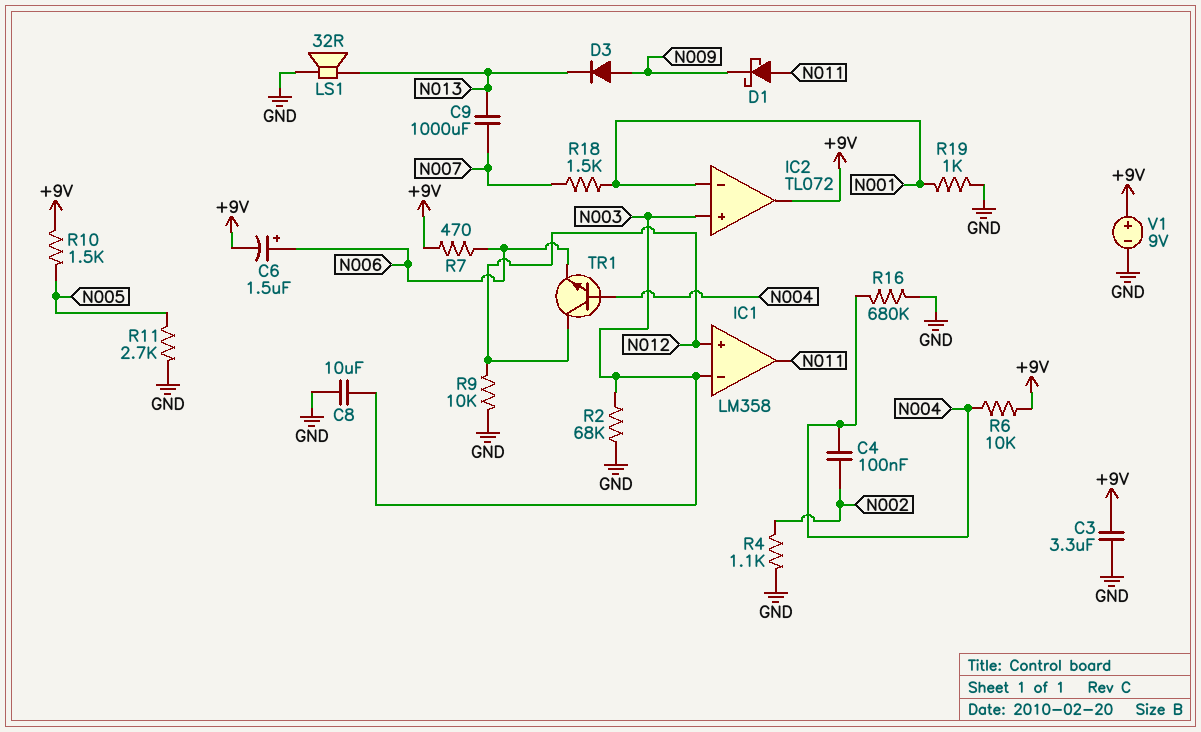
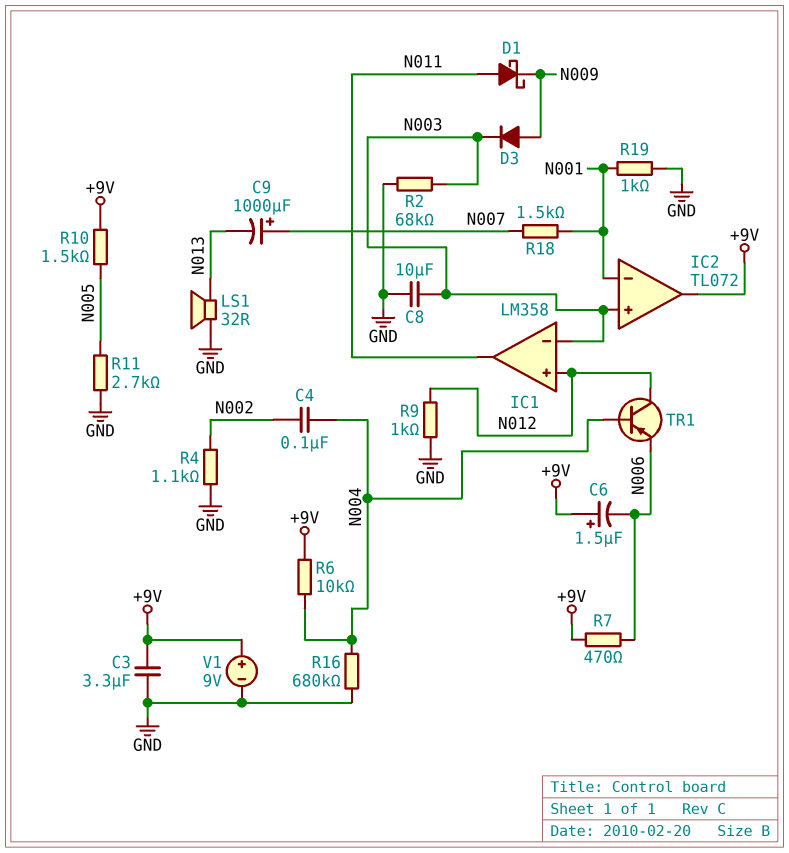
C6: 1.5uF (plus N006, minus +9V) -> 1.5uF (plus +9V, minus N006)
C9: 1000uF (N007, N013) -> 1000uF (plus N007, minus N013)
D3: diode (A N009, K N013) -> diode (A N009, K N003)
R9: 10k (GND, N012) -> 1k (GND, N012)
TR1: NPN (B N004, C N012, E N006) -> PNP (B N004, C N012, E N006)

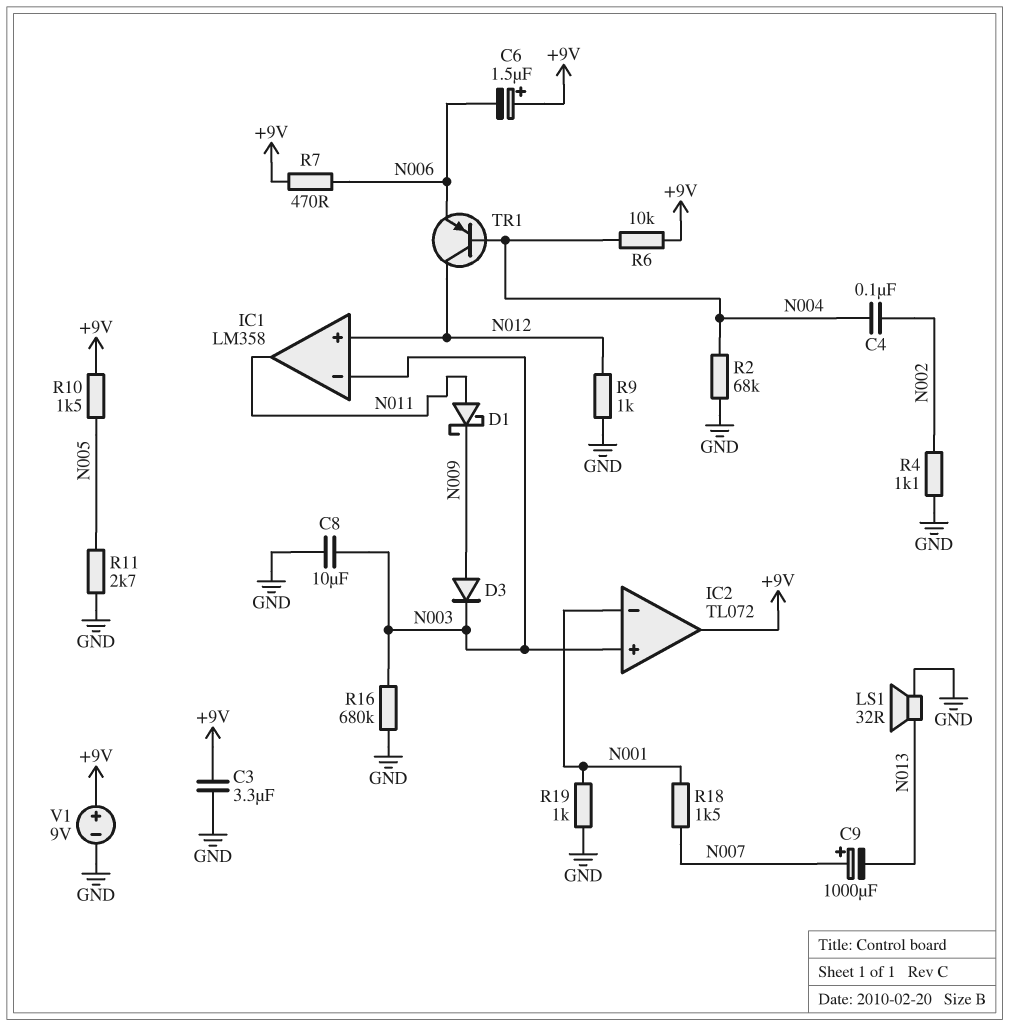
R2: 68k (GND, N003) -> 68k (GND, N004)
R16: 680k (GND, N004) -> 680k (GND, N003)

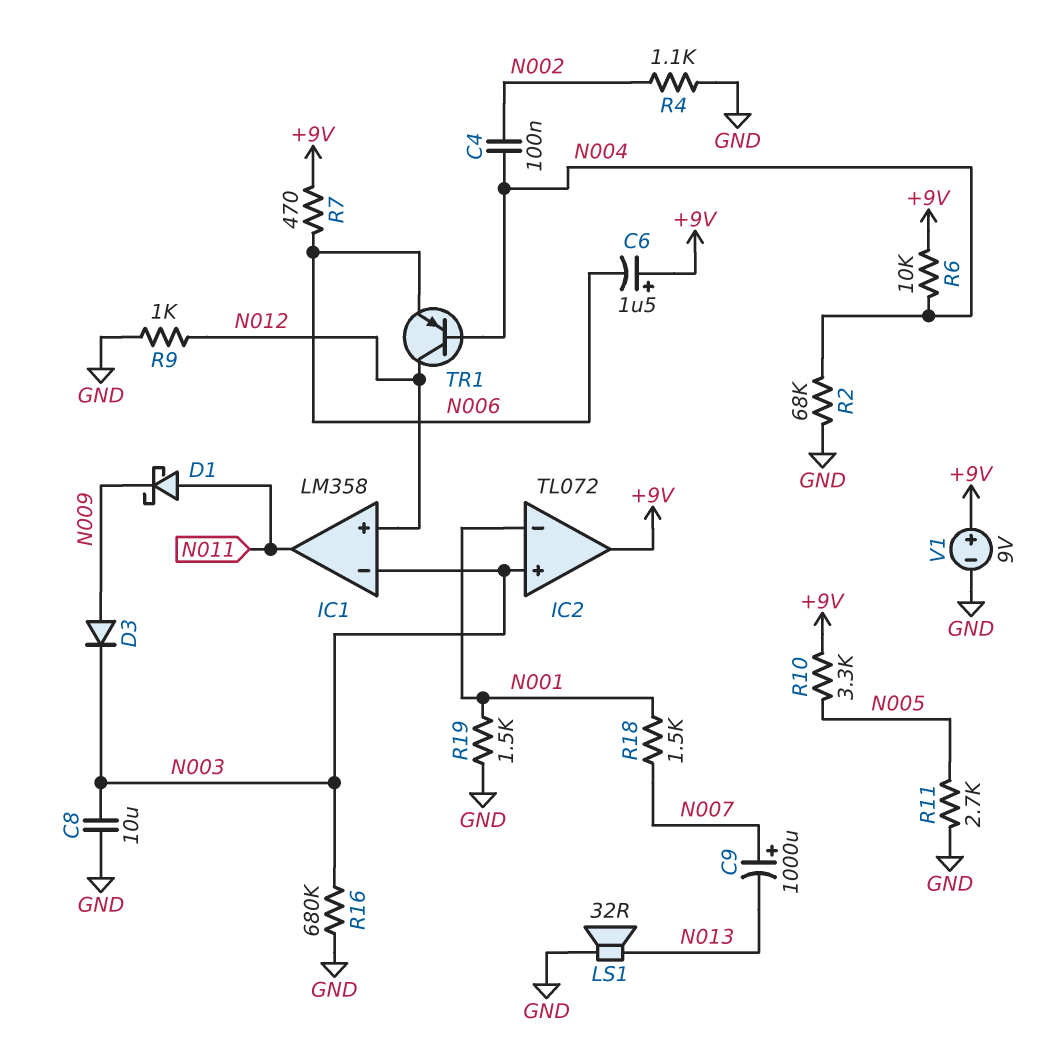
C3: 3.3uF (+9V, GND) -> none
R10: 1.5k (+9V, N005) -> 3.3k (+9V, N005)
R19: 1k (GND, N001) -> 1.5k (GND, N001)

